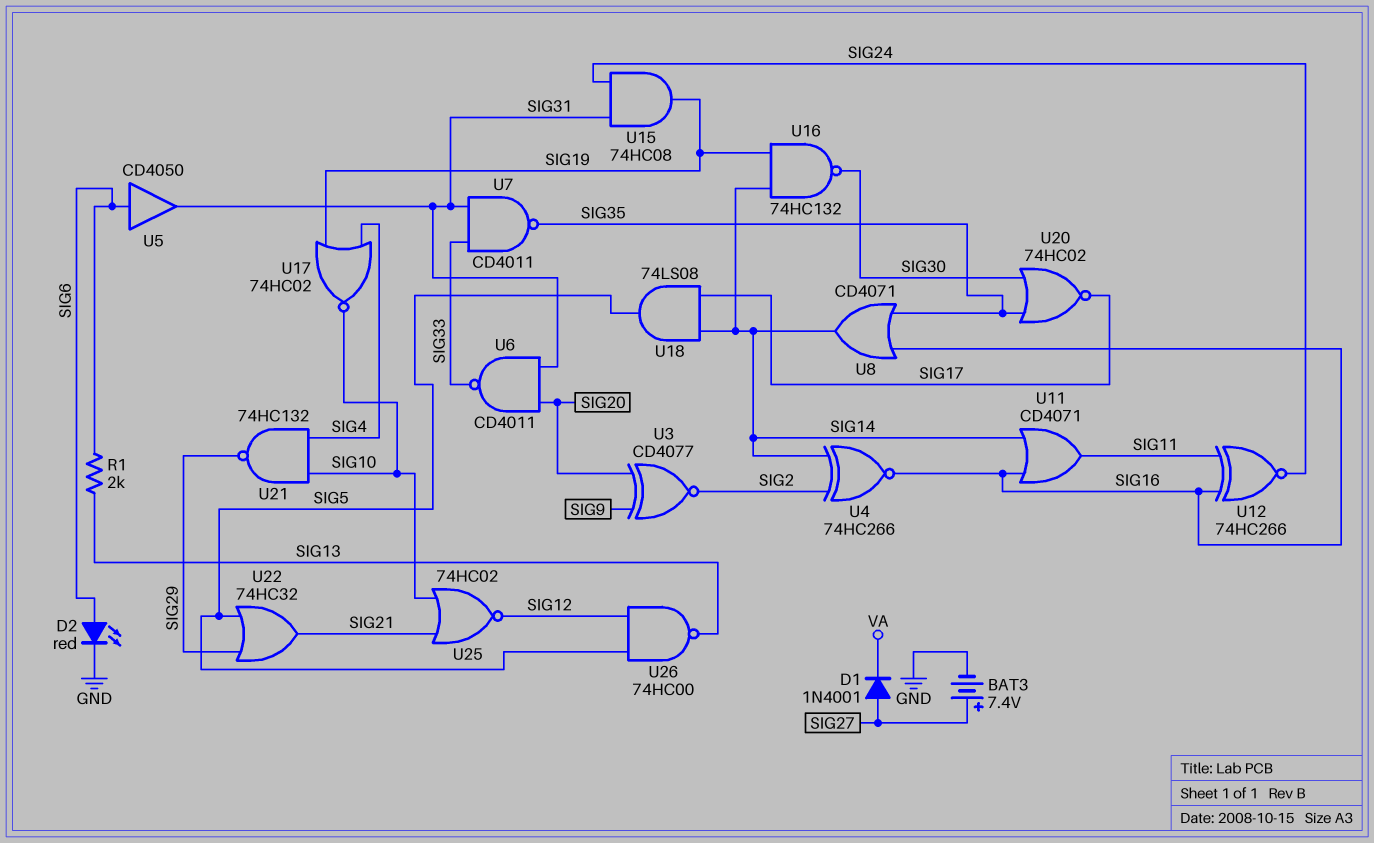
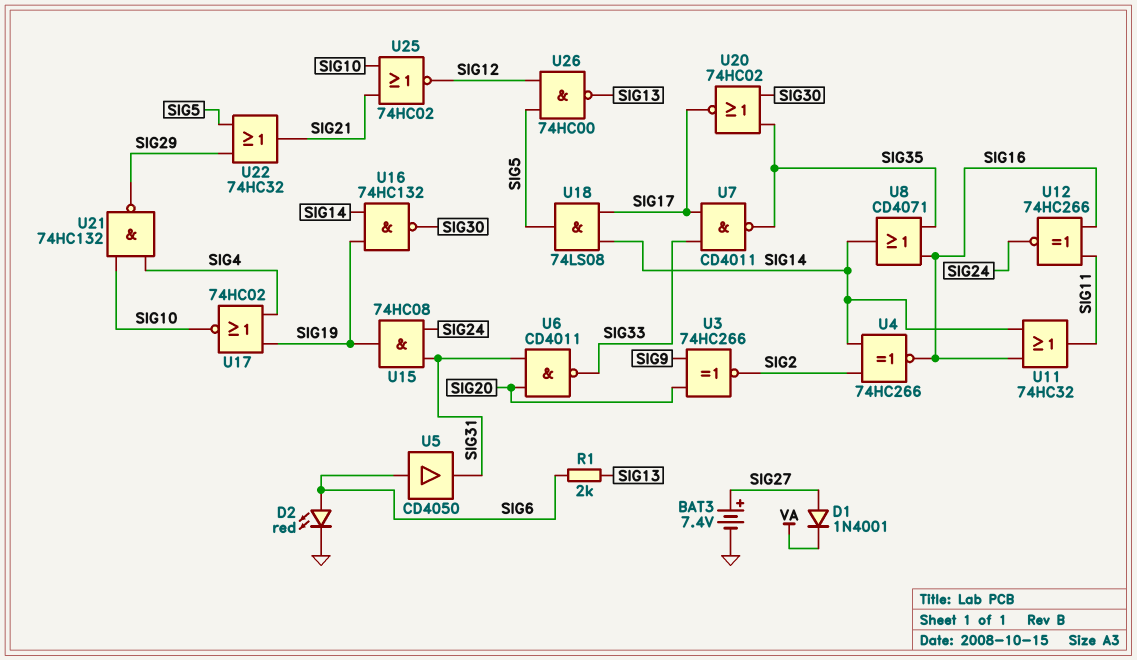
U3: XNOR CD4077 (in SIG9, in SIG20, out SIG2) -> XNOR 74HC266 (in SIG9, in SIG20, out SIG2)
U7: NAND CD4011 (in SIG31, in SIG33, out SIG35) -> NAND CD4011 (in SIG17, in SIG33, out SIG35)
U11: OR CD4071 (in SIG14, in SIG16, out SIG11) -> OR 74HC32 (in SIG14, in SIG16, out SIG11)

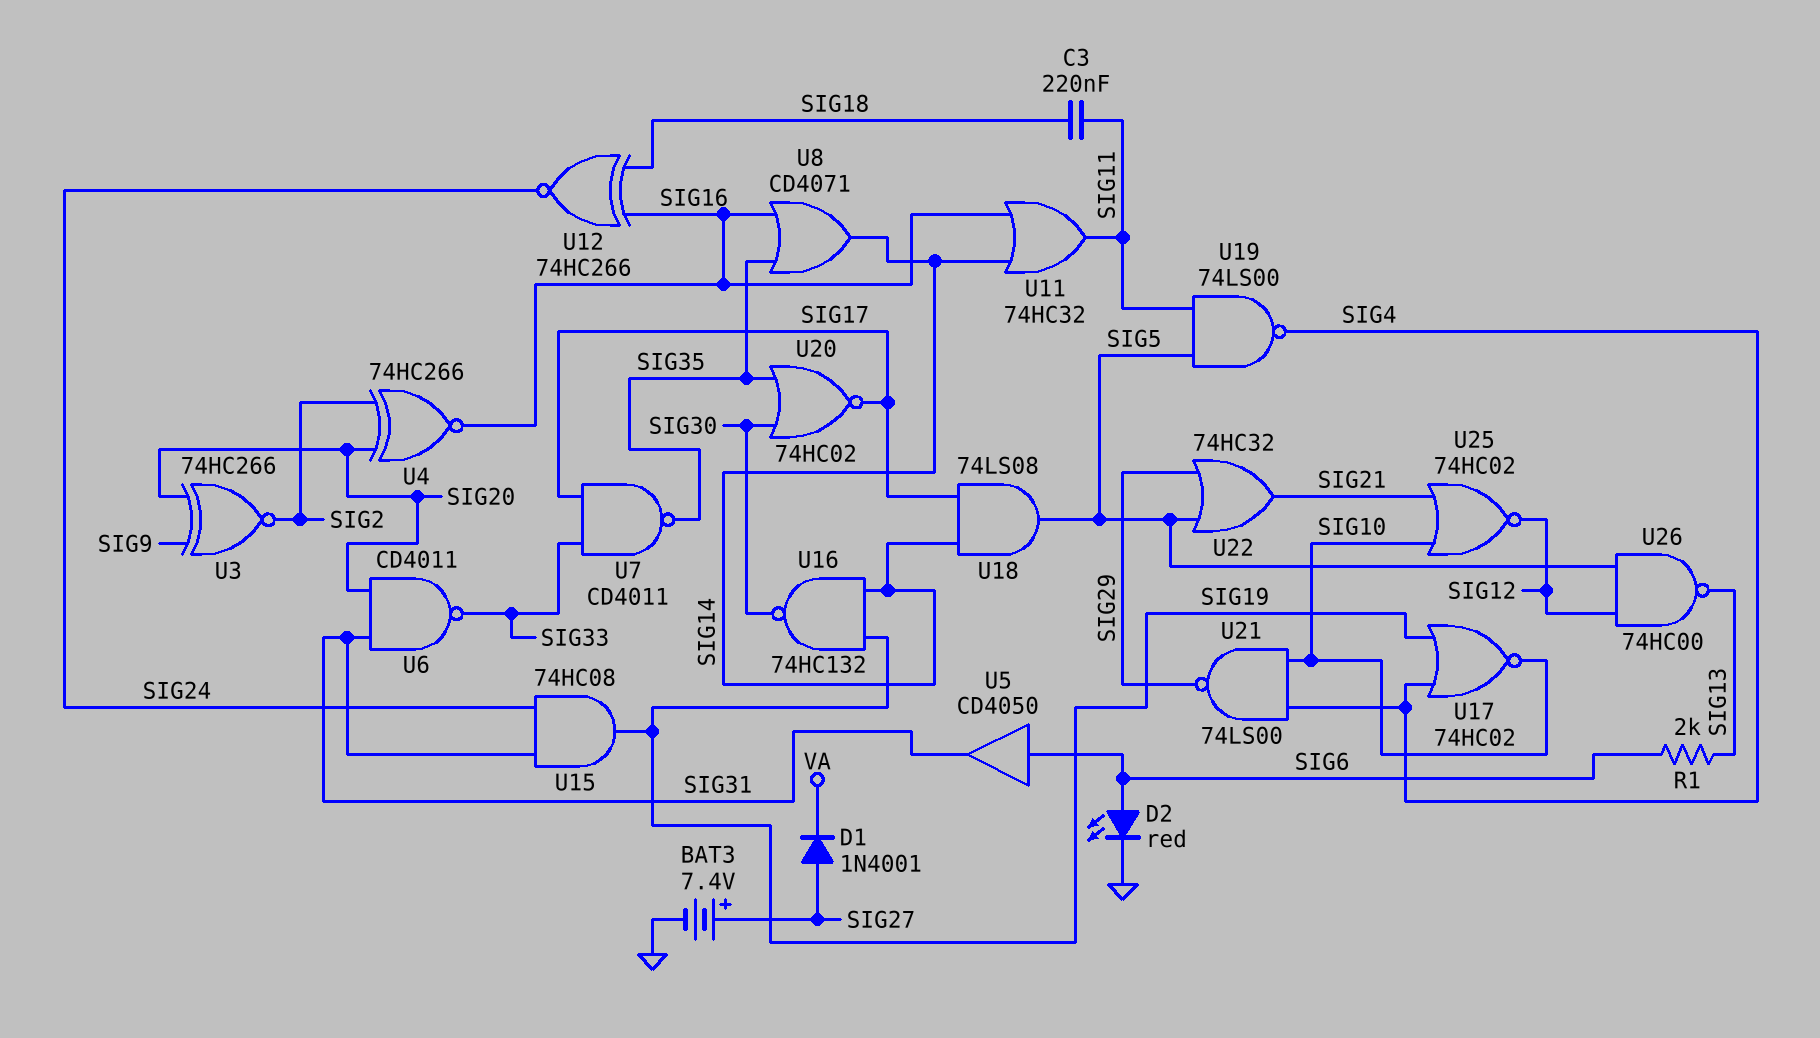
C3: none -> 220nF (SIG11, SIG18)
U4: XNOR 74HC266 (in SIG2, in SIG14, out SIG16) -> XNOR 74HC266 (in SIG2, in SIG20, out SIG16)
U12: XNOR 74HC266 (in SIG11, in SIG16, out SIG24) -> XNOR 74HC266 (in SIG16, in SIG18, out SIG24)
U19: none -> NAND 74LS00 (in SIG5, in SIG11, out SIG4)
U21: NAND 74HC132 (in SIG4, in SIG10, out SIG29) -> NAND 74LS00 (in SIG4, in SIG10, out SIG29)

